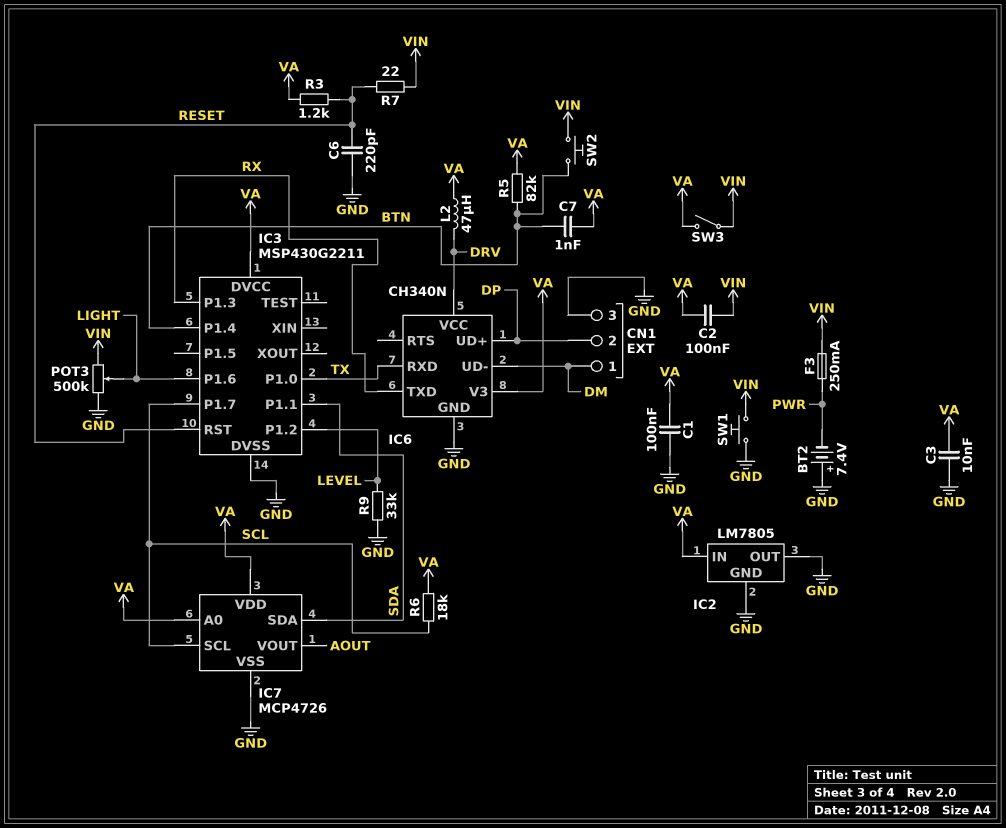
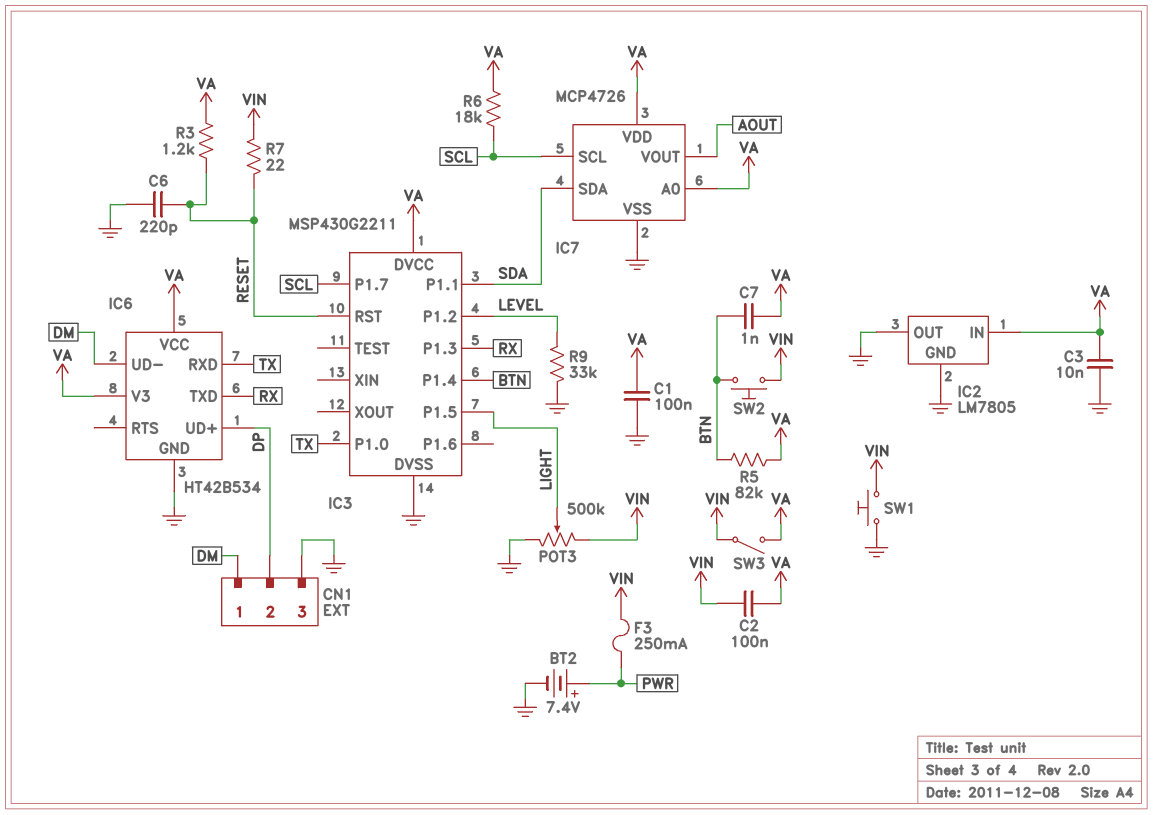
BT2: 7.4V (plus GND, minus PWR) -> 7.4V (plus PWR, minus GND)
IC3 pin P1.5: none -> LIGHT
IC3 pin P1.6: LIGHT -> none
IC6: CH340N -> HT42B534
IC6 pin VCC: DRV -> VA
L2: 47uH (DRV, VA) -> none

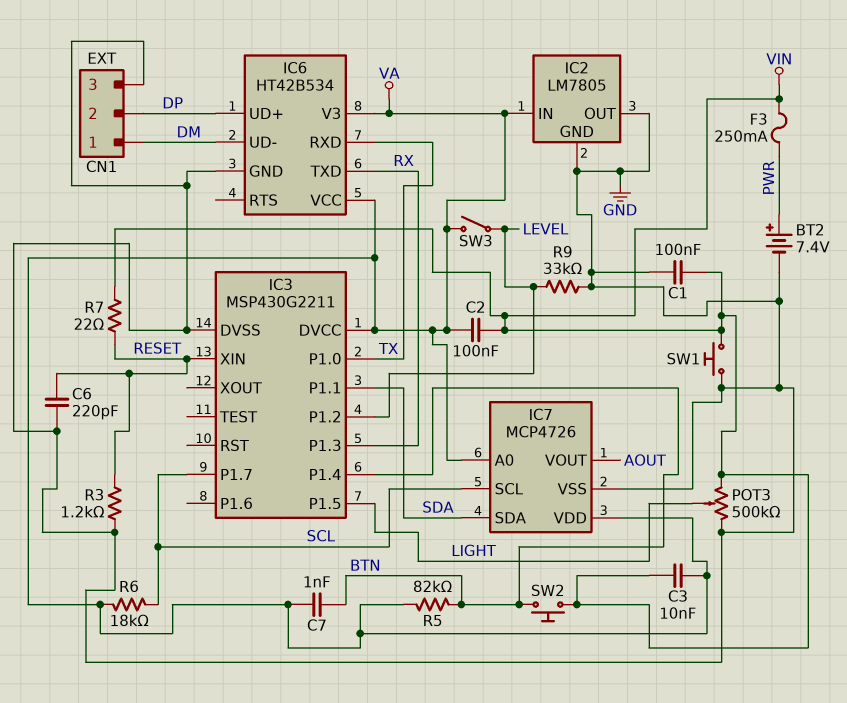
C1: 100nF (GND, VA) -> 100nF (GND, VIN)
C3: 10nF (GND, VA) -> 10nF (VA, VIN)
IC3 pin RST: RESET -> none
IC3 pin XIN: none -> RESET
R3: 1.2k (RESET, VA) -> 1.2k (GND, RESET)
SW3: switch (VA, VIN) -> switch (LEVEL, VA)

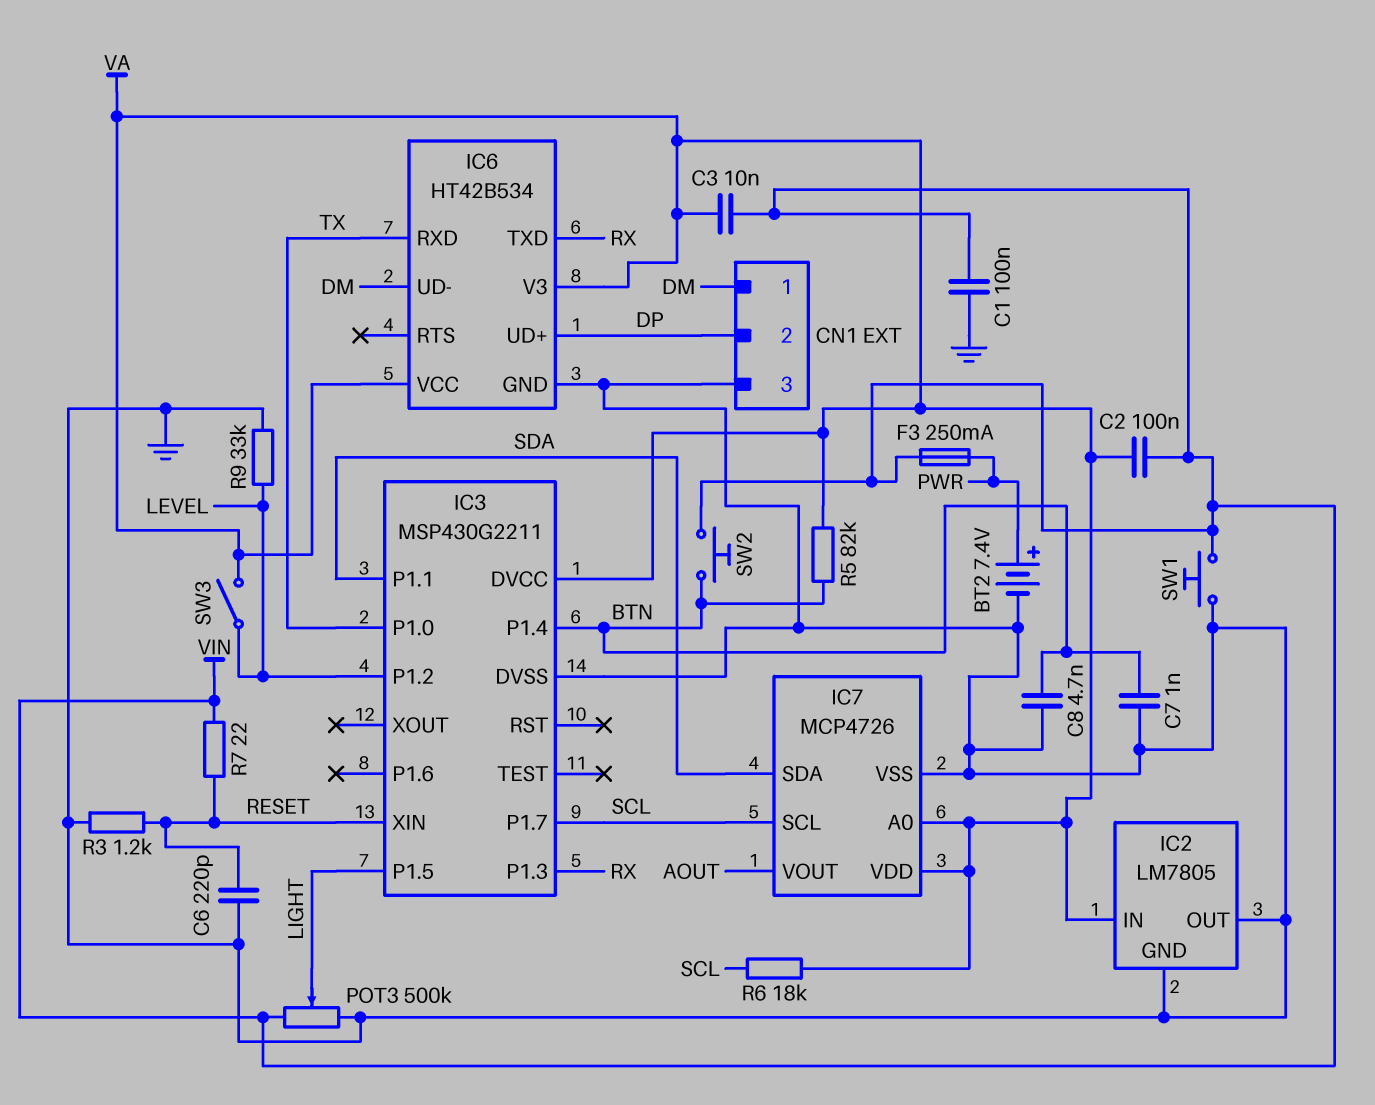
C7: 1nF (BTN, VA) -> 1nF (BTN, GND)
C8: none -> 4.7nF (BTN, GND)

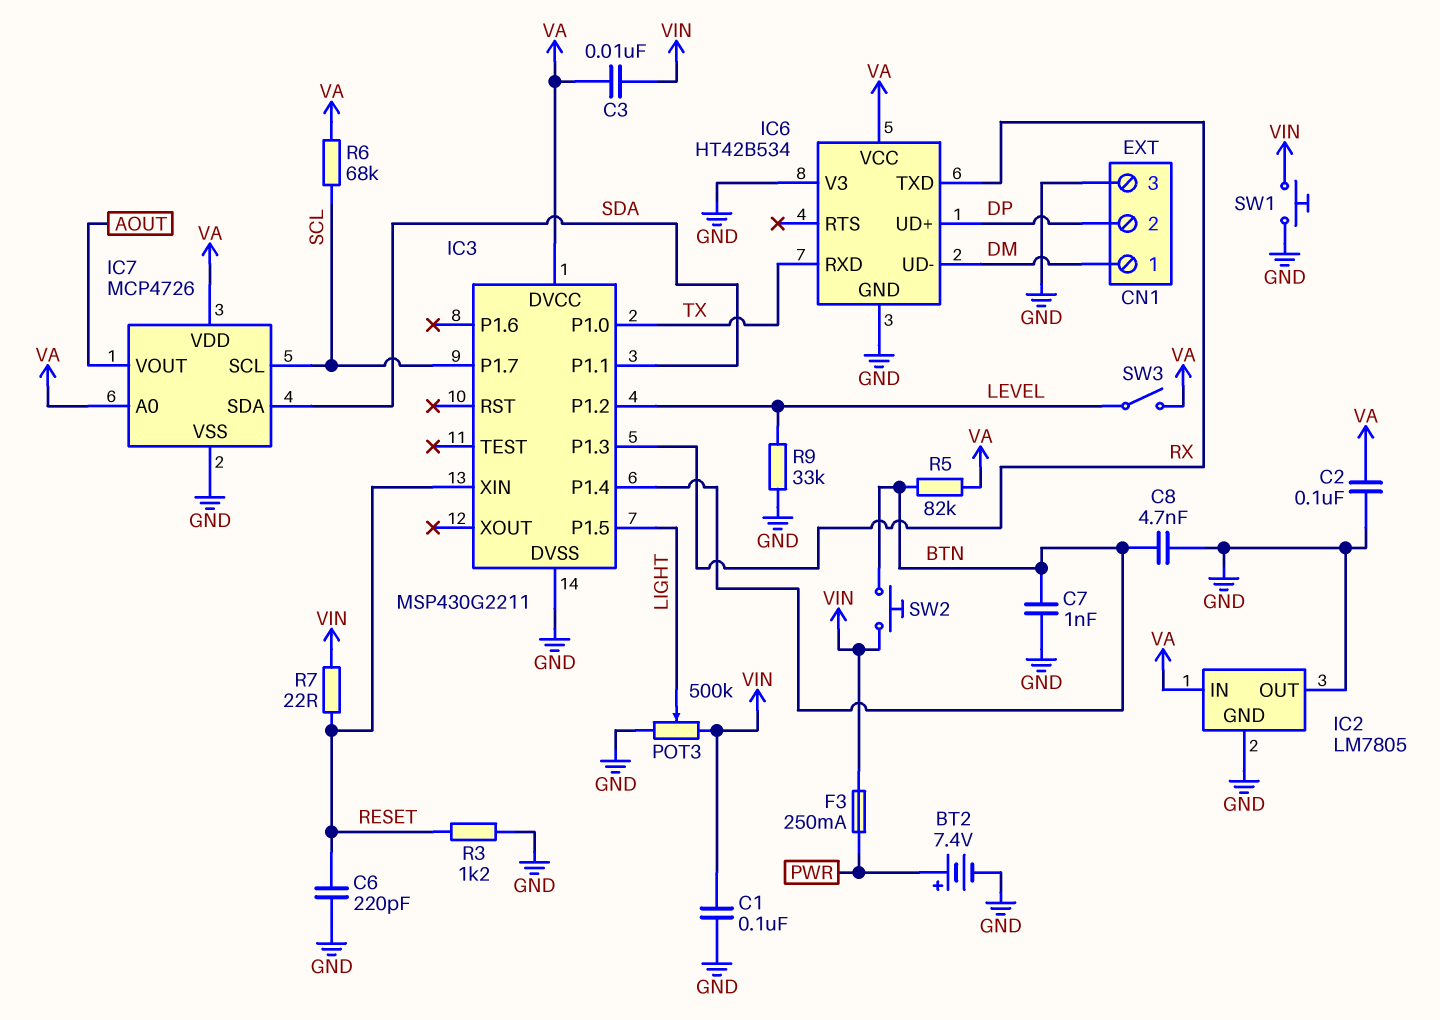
C2: 100nF (VA, VIN) -> 100nF (GND, VA)
IC6 pin V3: VA -> GND
R6: 18k (SCL, VA) -> 68k (SCL, VA)

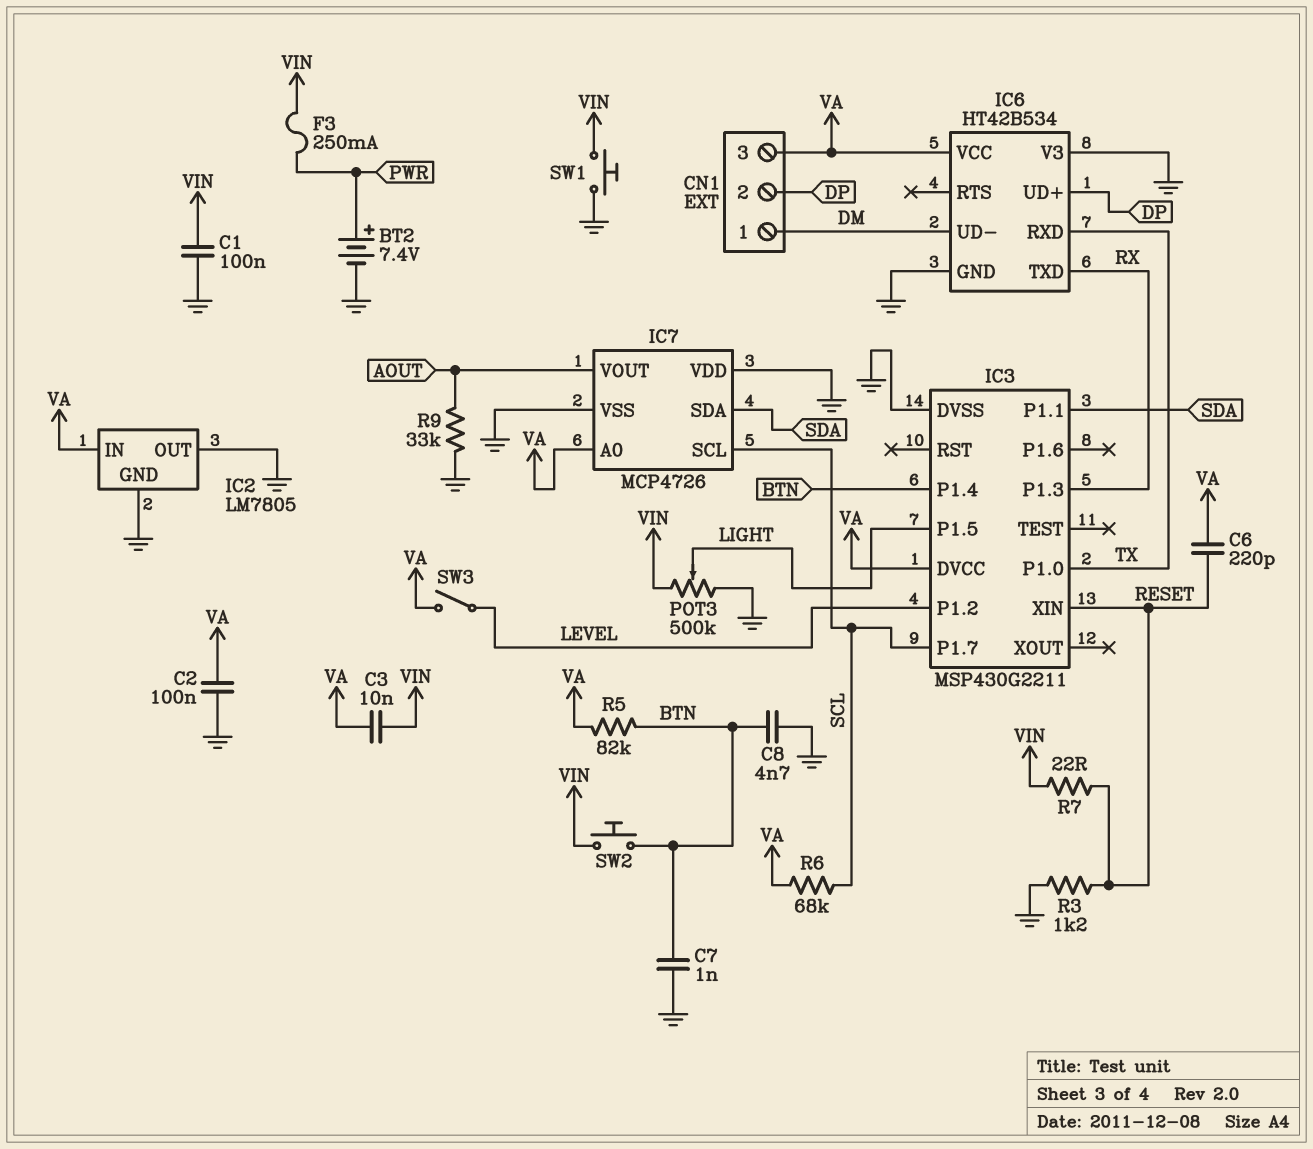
C6: 220pF (GND, RESET) -> 220pF (RESET, VA)
CN1 pin 3: GND -> VA
IC7 pin VDD: VA -> GND
R9: 33k (GND, LEVEL) -> 33k (AOUT, GND)

